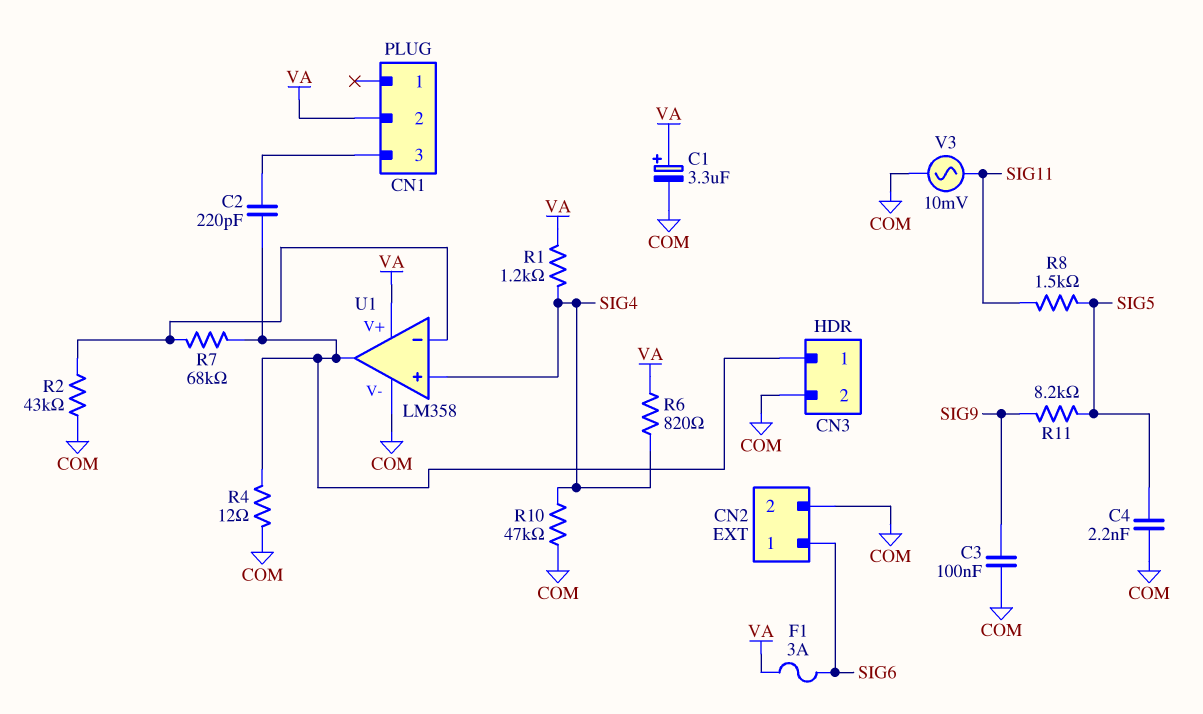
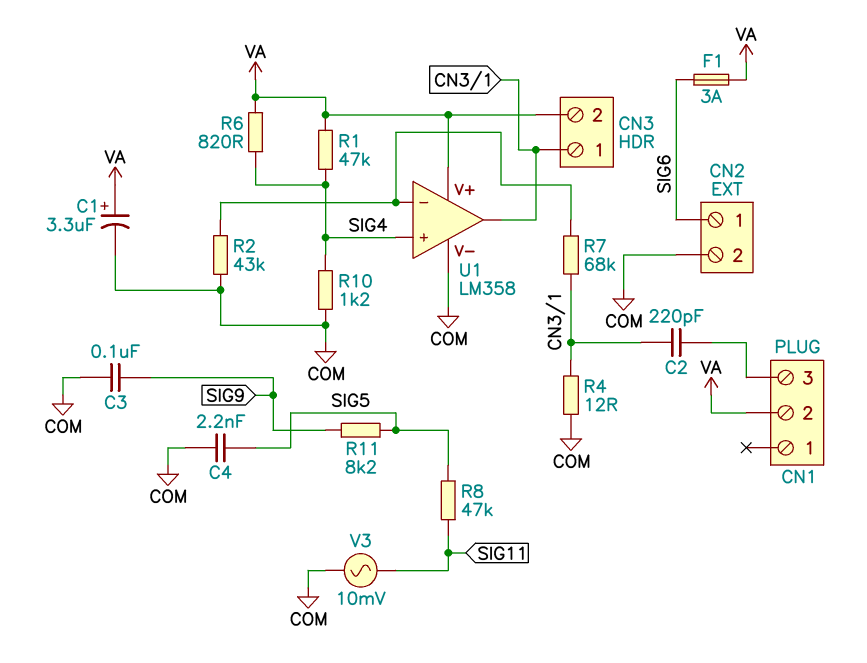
CN3 pin 2: COM -> VA
R1: 1.2k (SIG4, VA) -> 47k (SIG4, VA)
R8: 1.5k (SIG5, SIG11) -> 47k (SIG5, SIG11)
R10: 47k (COM, SIG4) -> 1.2k (COM, SIG4)

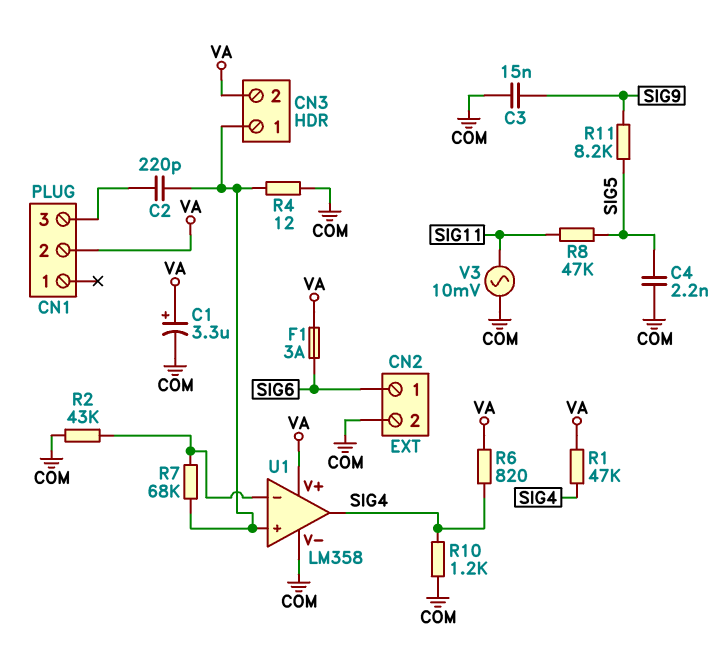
C3: 100nF (COM, SIG9) -> 15nF (COM, SIG9)
U1 pin in+: SIG4 -> CN3/1
U1 pin out: CN3/1 -> SIG4

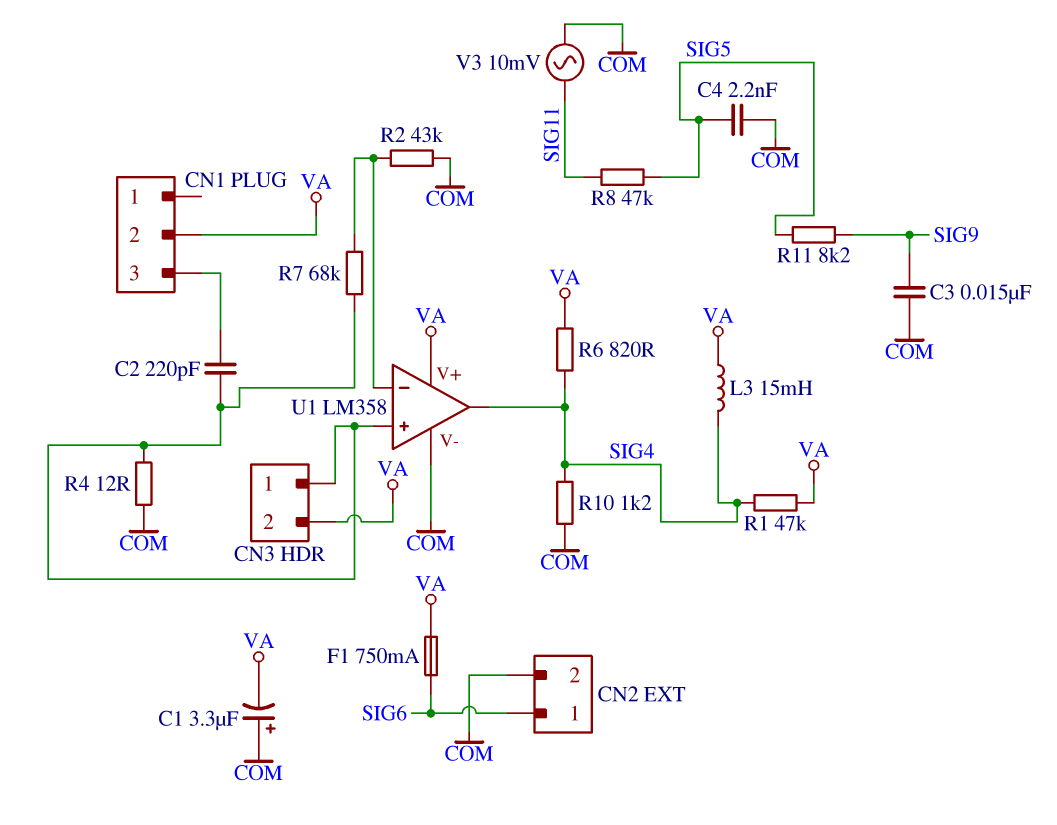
C1: 3.3uF (plus VA, minus COM) -> 3.3uF (plus COM, minus VA)
F1: 3A (SIG6, VA) -> 750mA (SIG6, VA)
L3: none -> 15mH (SIG4, VA)

